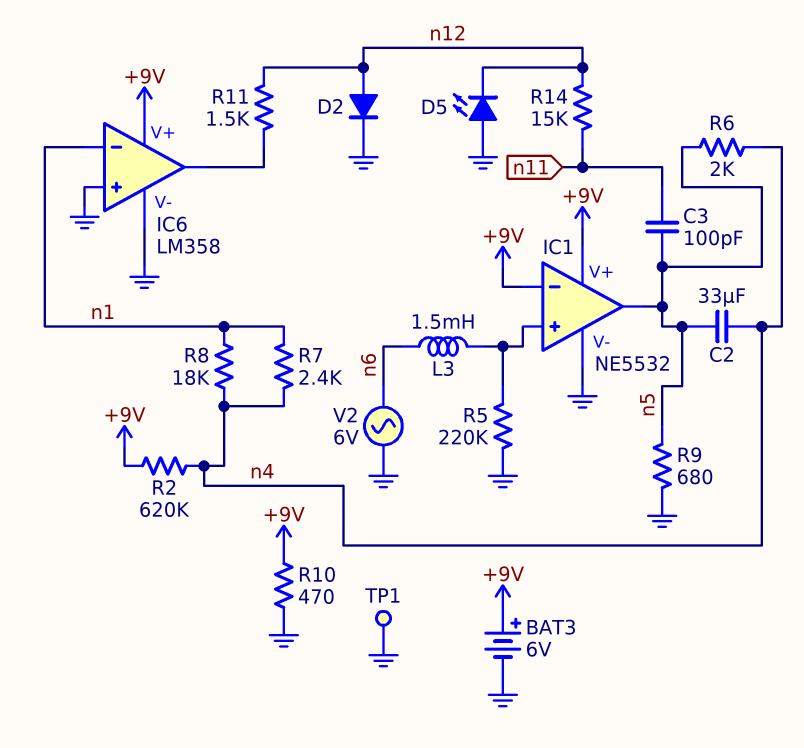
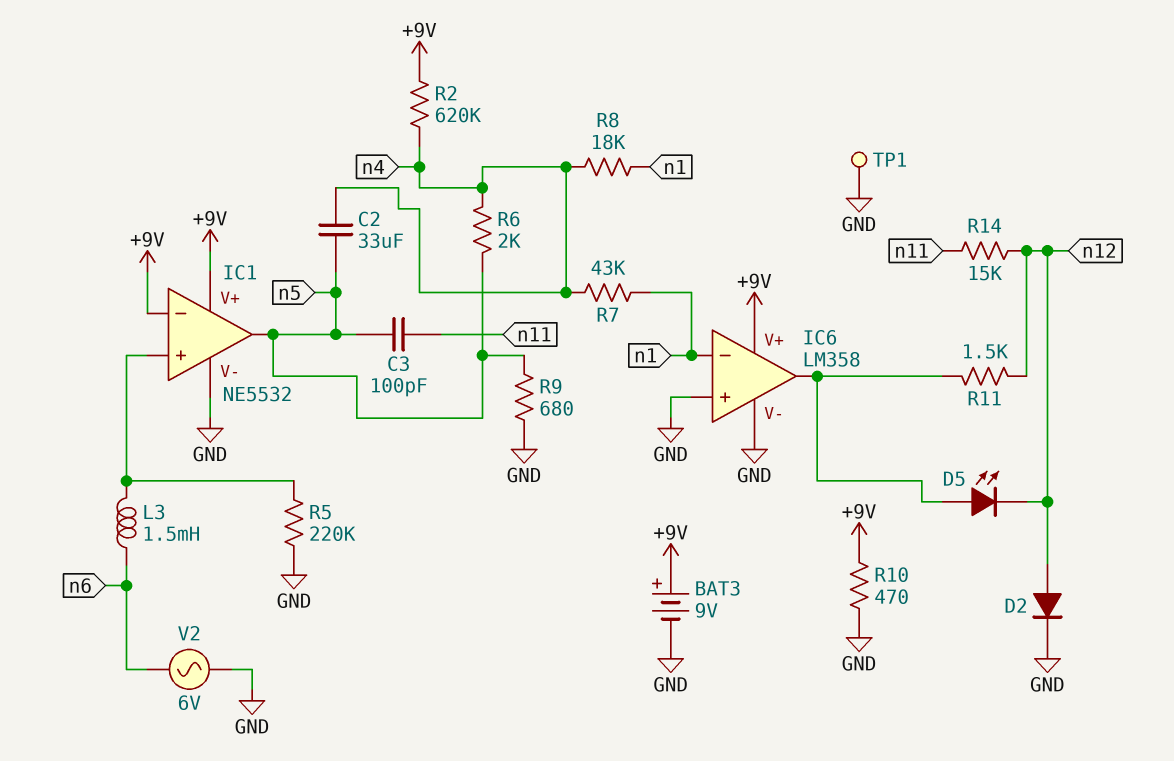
BAT3: 6V (plus +9V, minus GND) -> 9V (plus +9V, minus GND)
D5: LED (A GND, K n12) -> LED (A IC6/out, K n12)
R7: 2.4k (n1, n4) -> 43k (n1, n4)

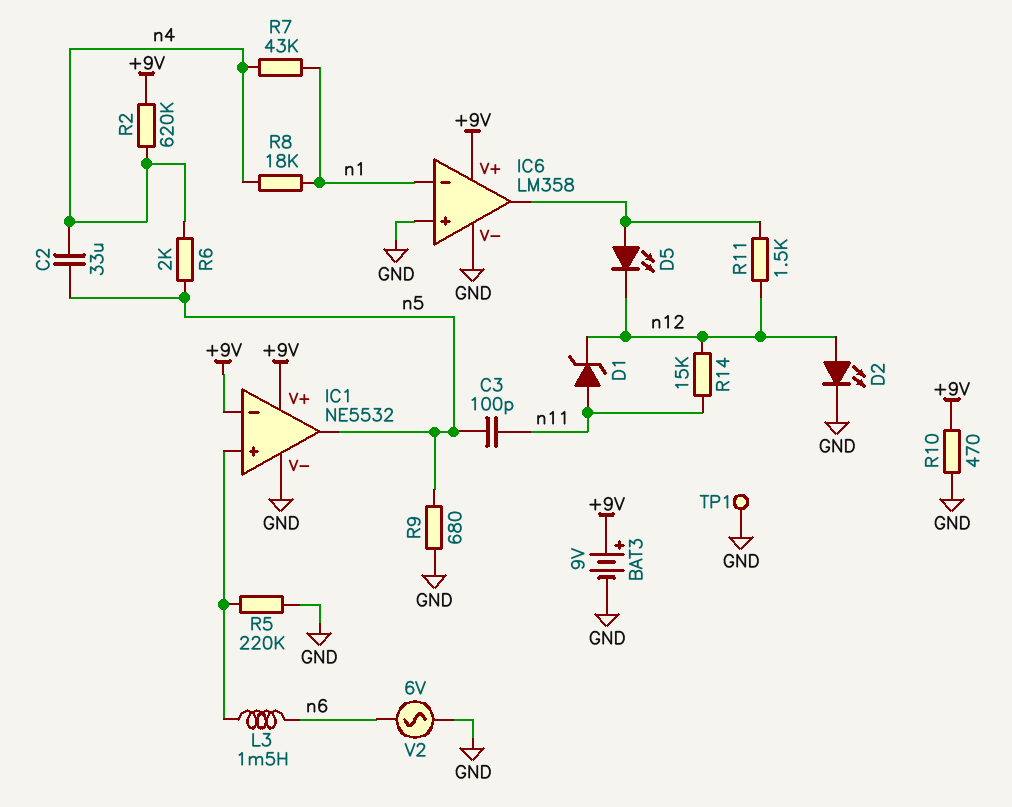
D1: none -> zener (A n11, K n12)
D2: diode (A n12, K GND) -> LED (A n12, K GND)

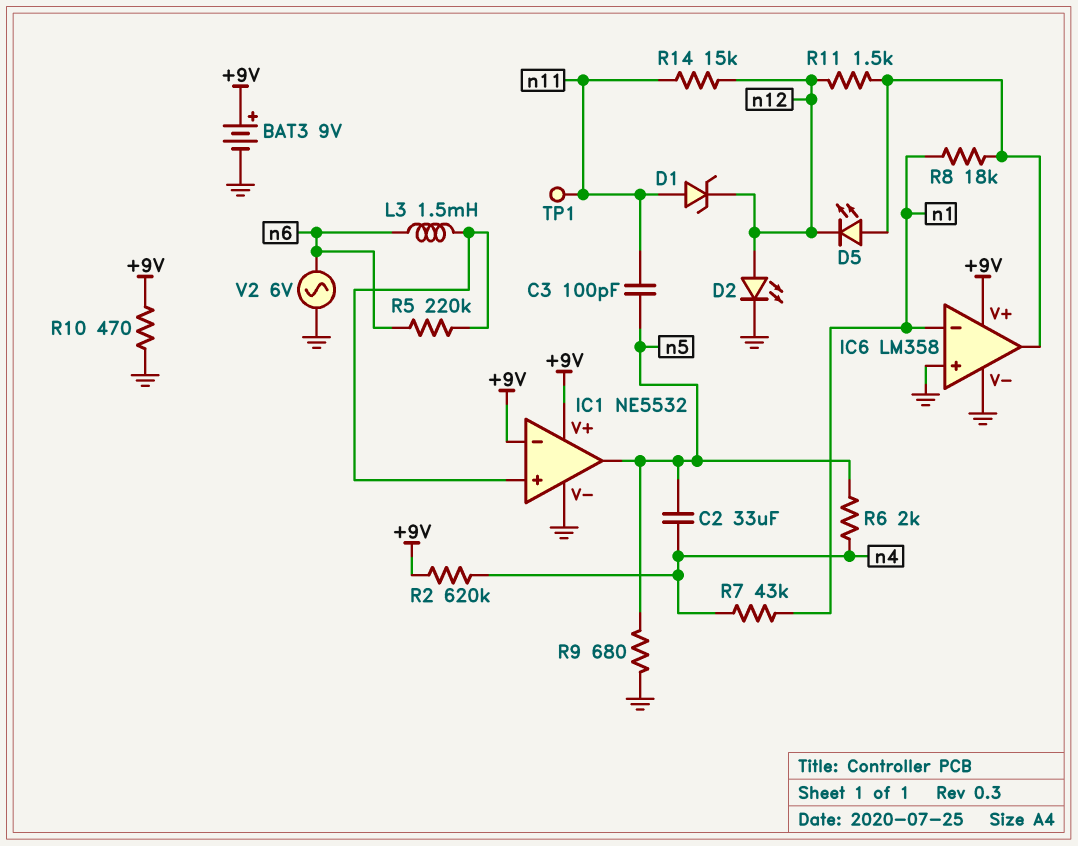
R5: 220k (GND, IC1/in+) -> 220k (IC1/in+, n6)
R8: 18k (n1, n4) -> 18k (IC6/out, n1)
TP1: test point (GND) -> test point (n11)

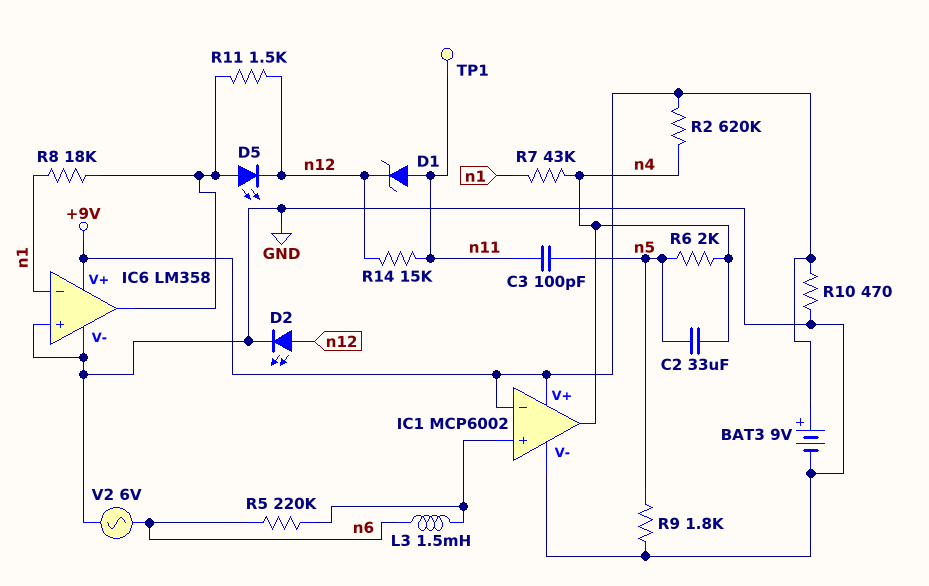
IC1: NE5532 -> MCP6002
IC1 pin out: n5 -> n4
R9: 680 (GND, n5) -> 1.8k (GND, n5)

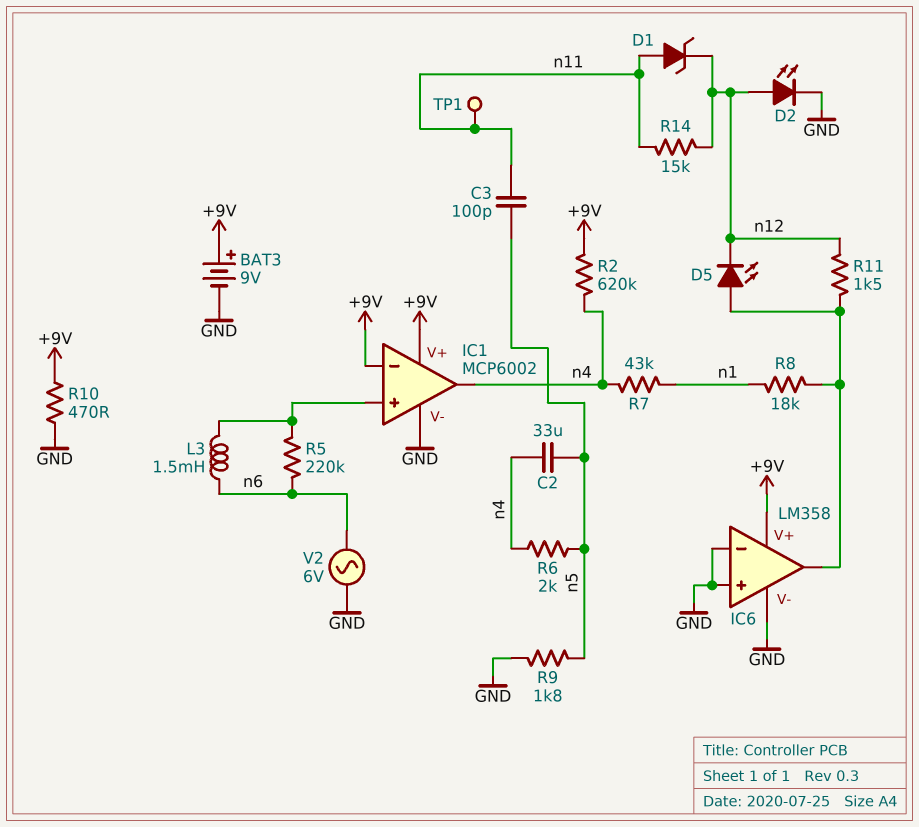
IC6 pin in-: n1 -> GND

